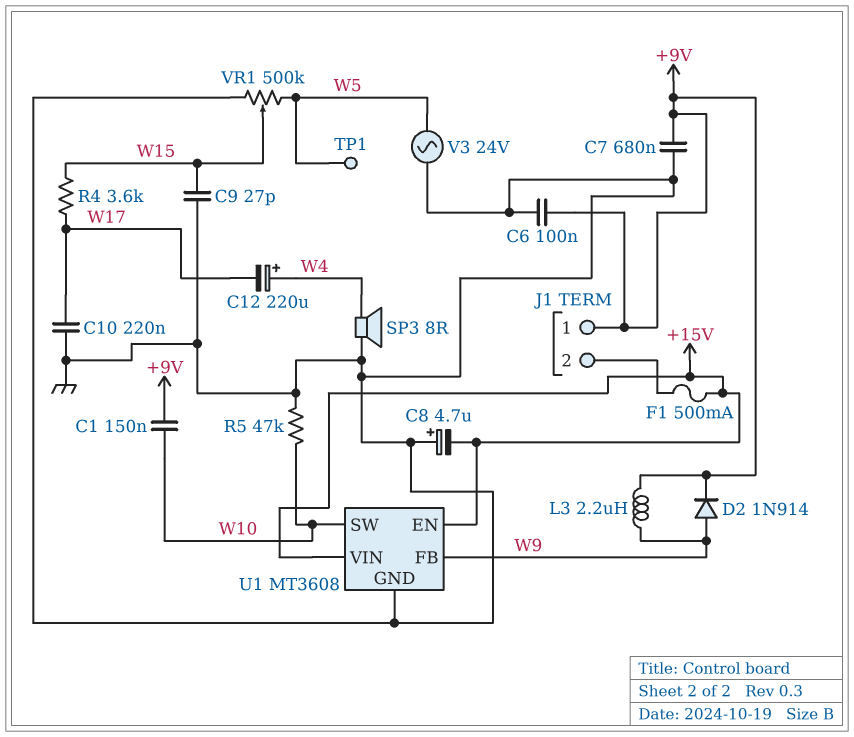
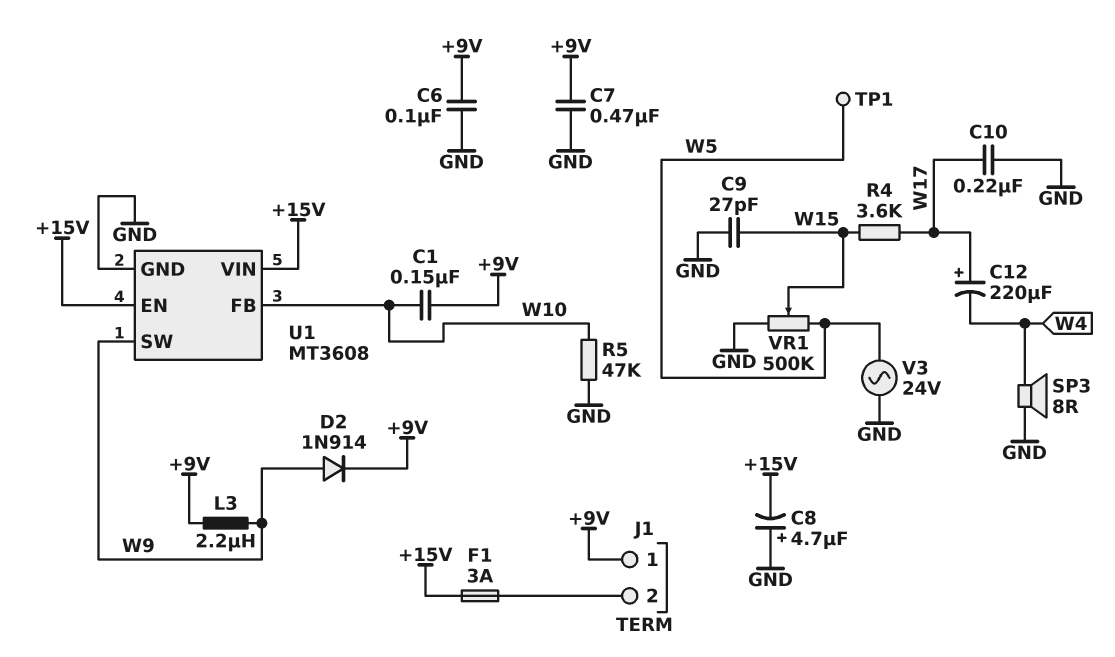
C7: 680nF (+9V, GND) -> 470nF (+9V, GND)
C12: 220uF (plus W4, minus W17) -> 220uF (plus W17, minus W4)
F1: 500mA (+15V, J1/2) -> 3A (+15V, J1/2)
U1 pin FB: W9 -> W10
U1 pin SW: W10 -> W9

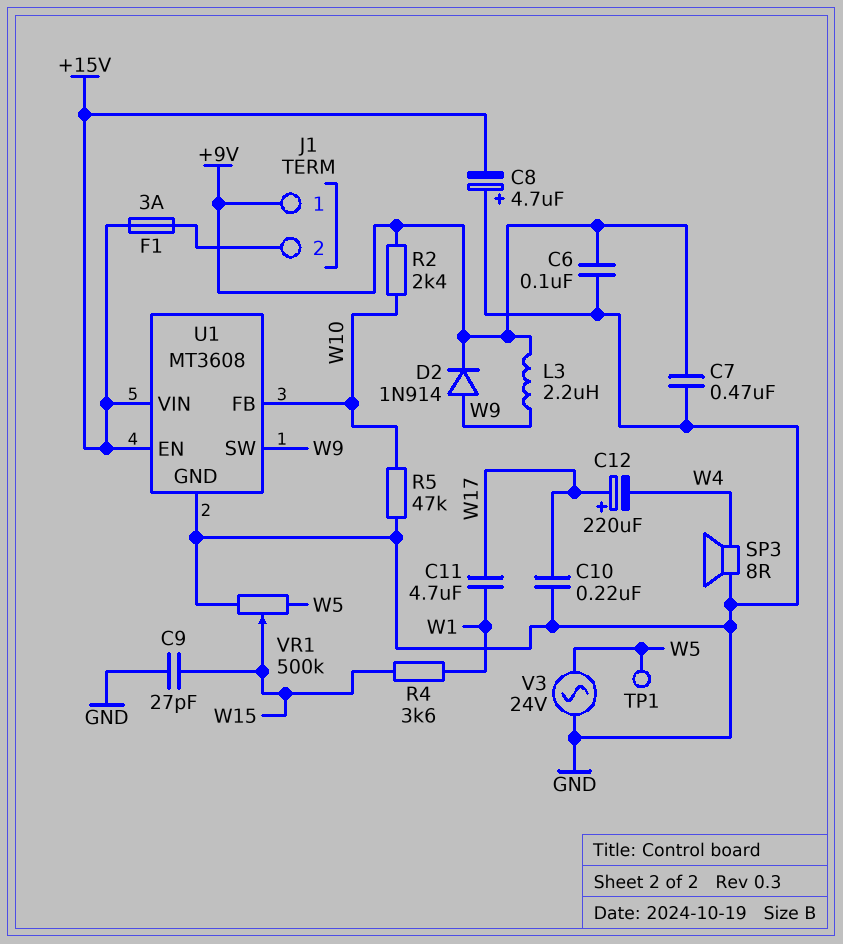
C1: 150nF (+9V, W10) -> none
C11: none -> 4.7uF (W1, W17)
R2: none -> 2.4k (+9V, W10)
R4: 3.6k (W15, W17) -> 3.6k (W1, W15)

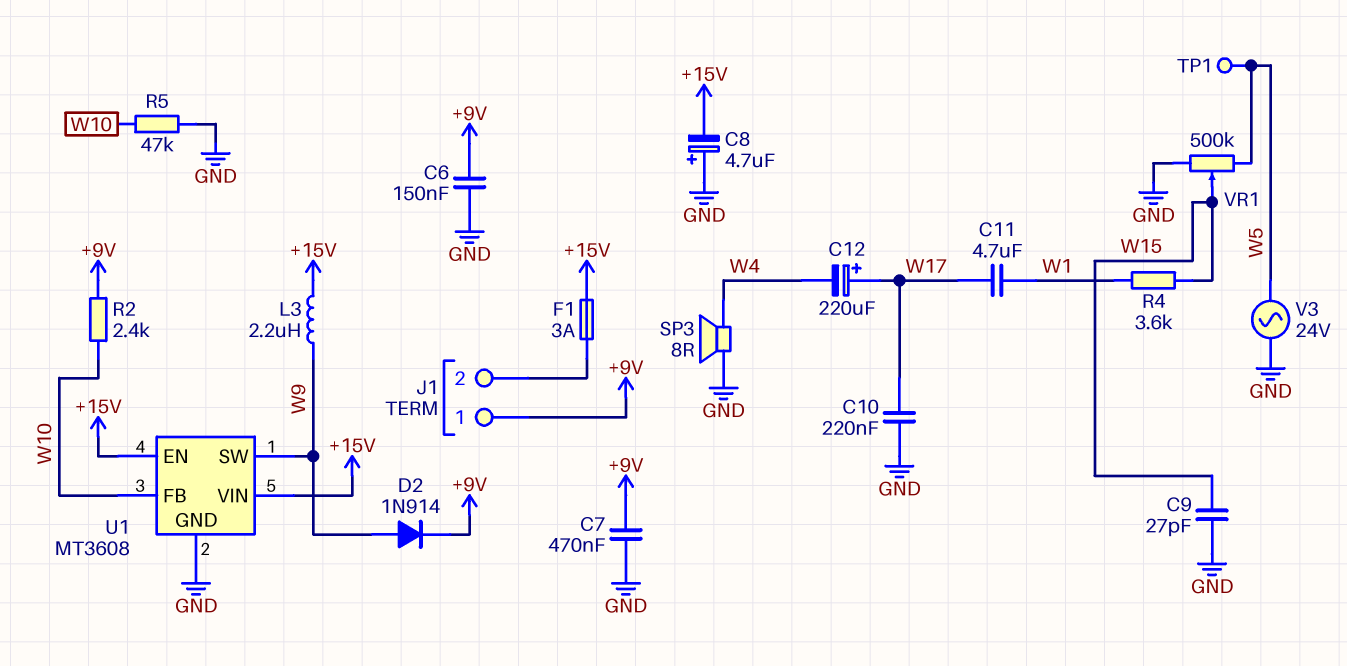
C6: 100nF (+9V, GND) -> 150nF (+9V, GND)
L3: 2.2uH (+9V, W9) -> 2.2uH (+15V, W9)

